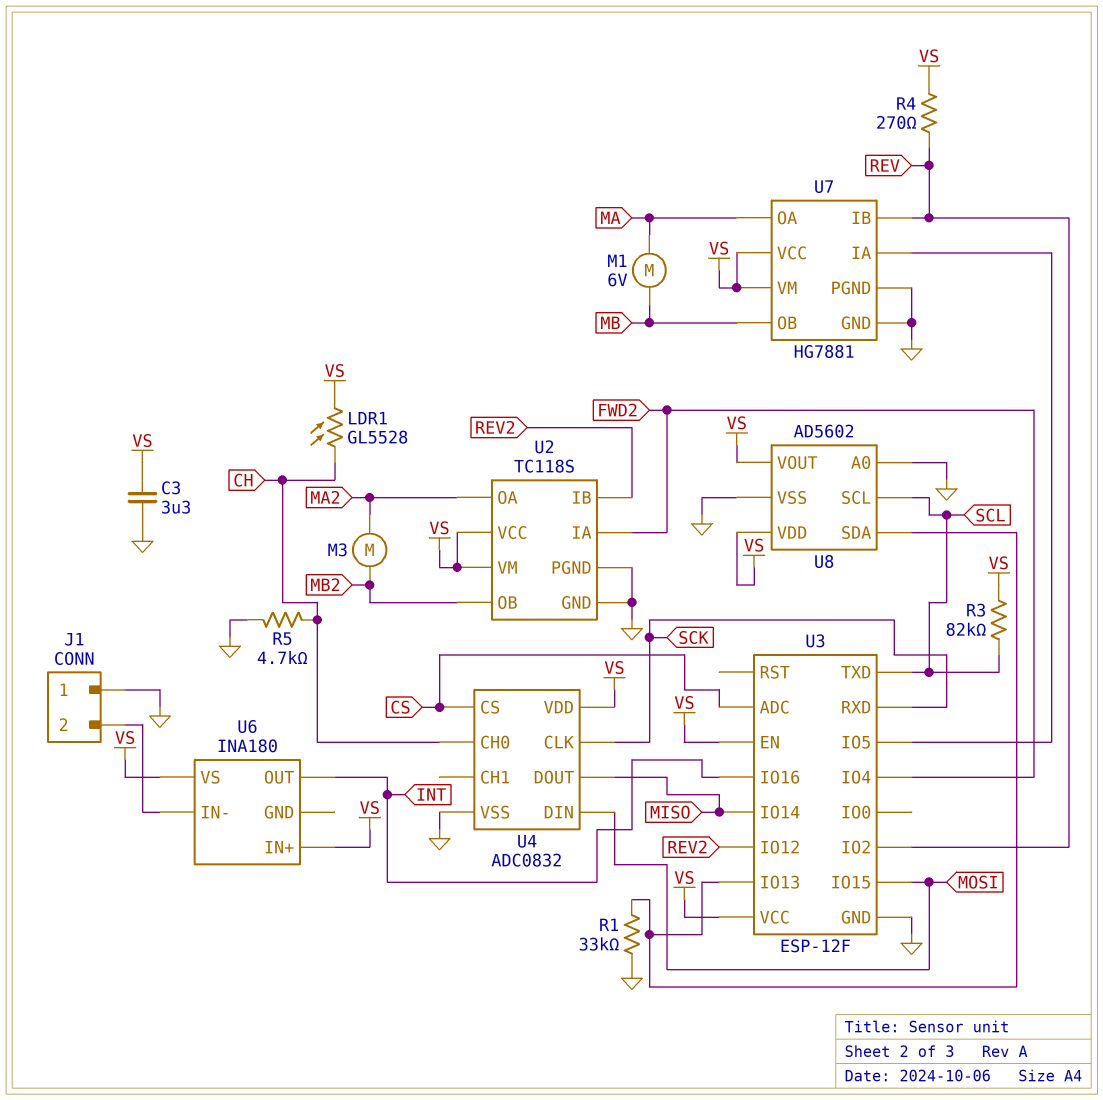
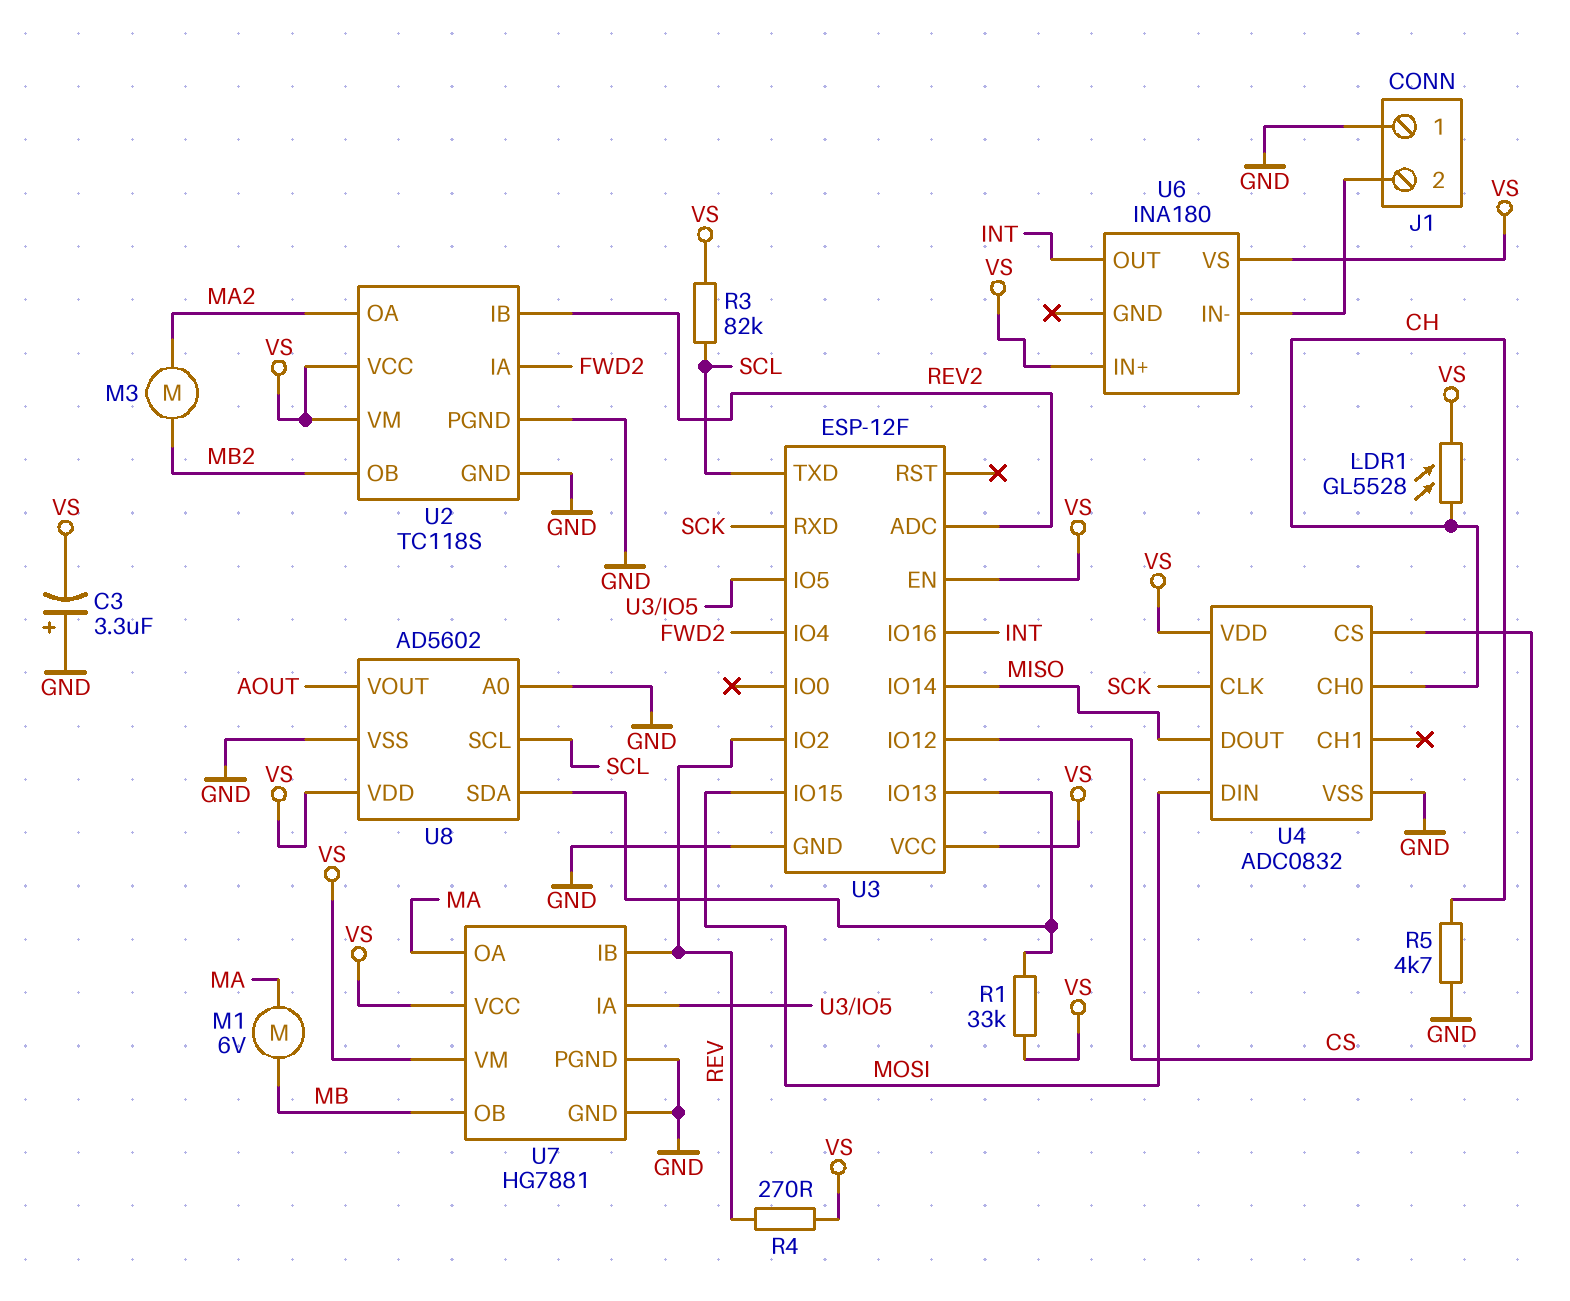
C3: 3.3uF (GND, VS) -> 3.3uF (plus GND, minus VS)
R1: 33k (GND, U3/IO13) -> 33k (U3/IO13, VS)
U3 pin ADC: CS -> REV2
U3 pin IO12: REV2 -> CS
U8 pin VOUT: VS -> AOUT

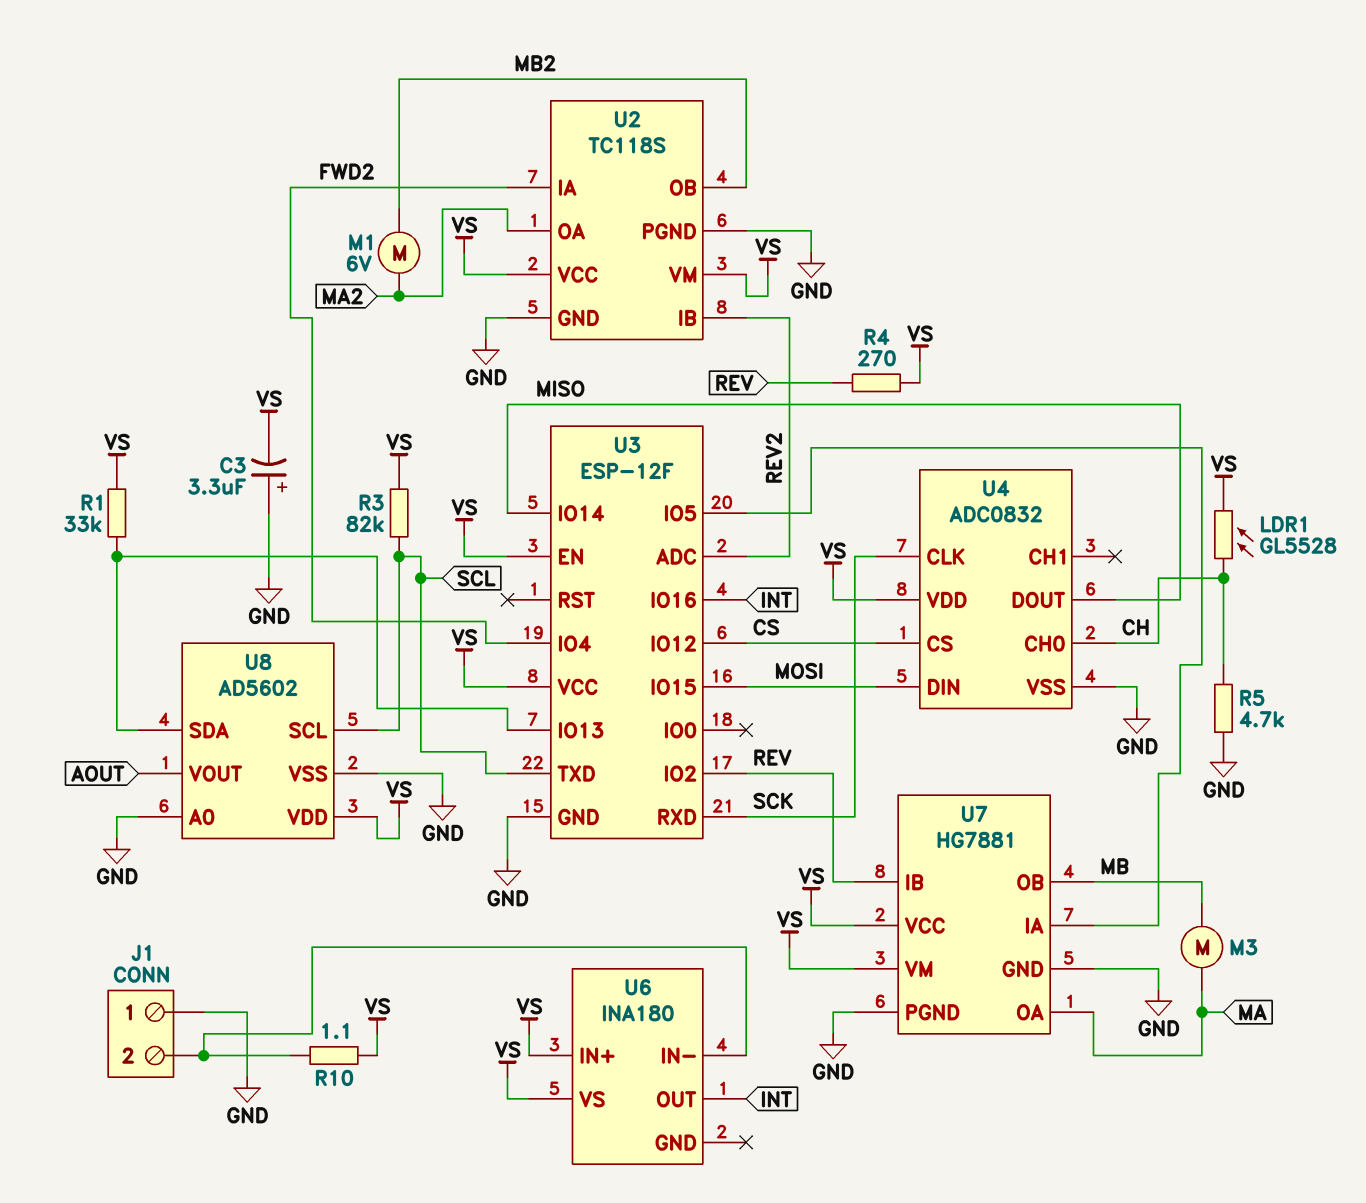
M1: motor 6V (MA, MB) -> motor 6V (MA2, MB2)
M3: motor (MA2, MB2) -> motor (MA, MB)
R10: none -> 1.1 (J1/2, VS)

